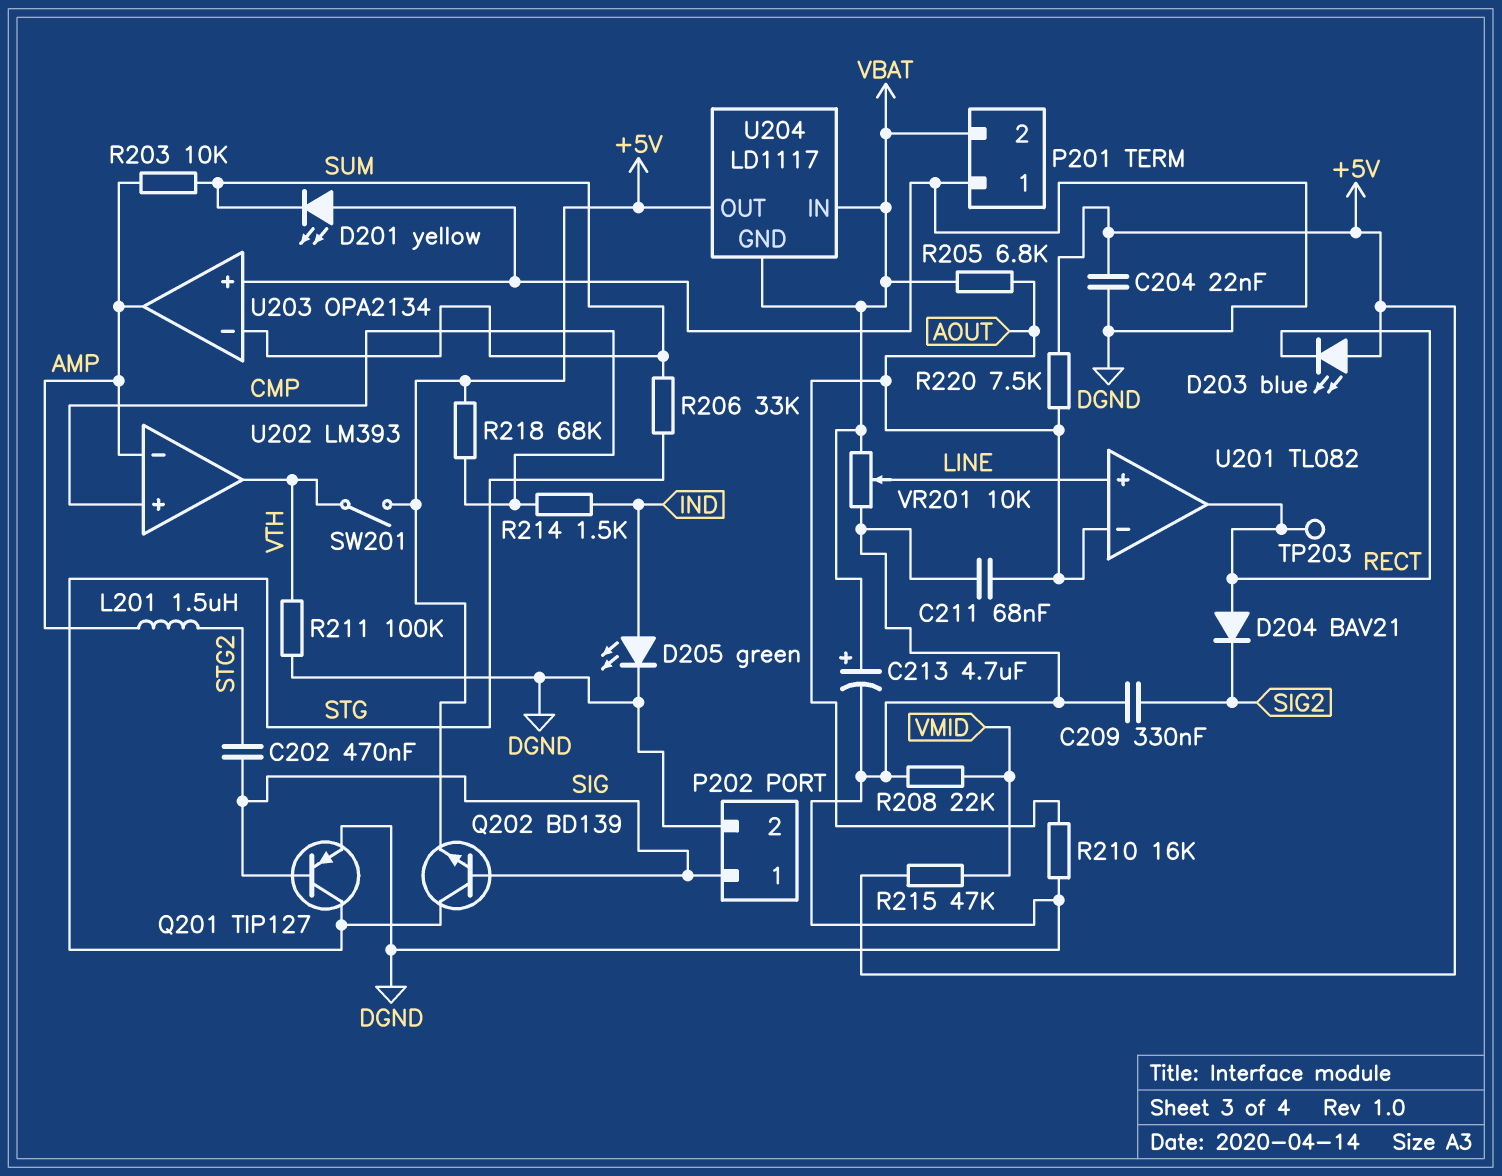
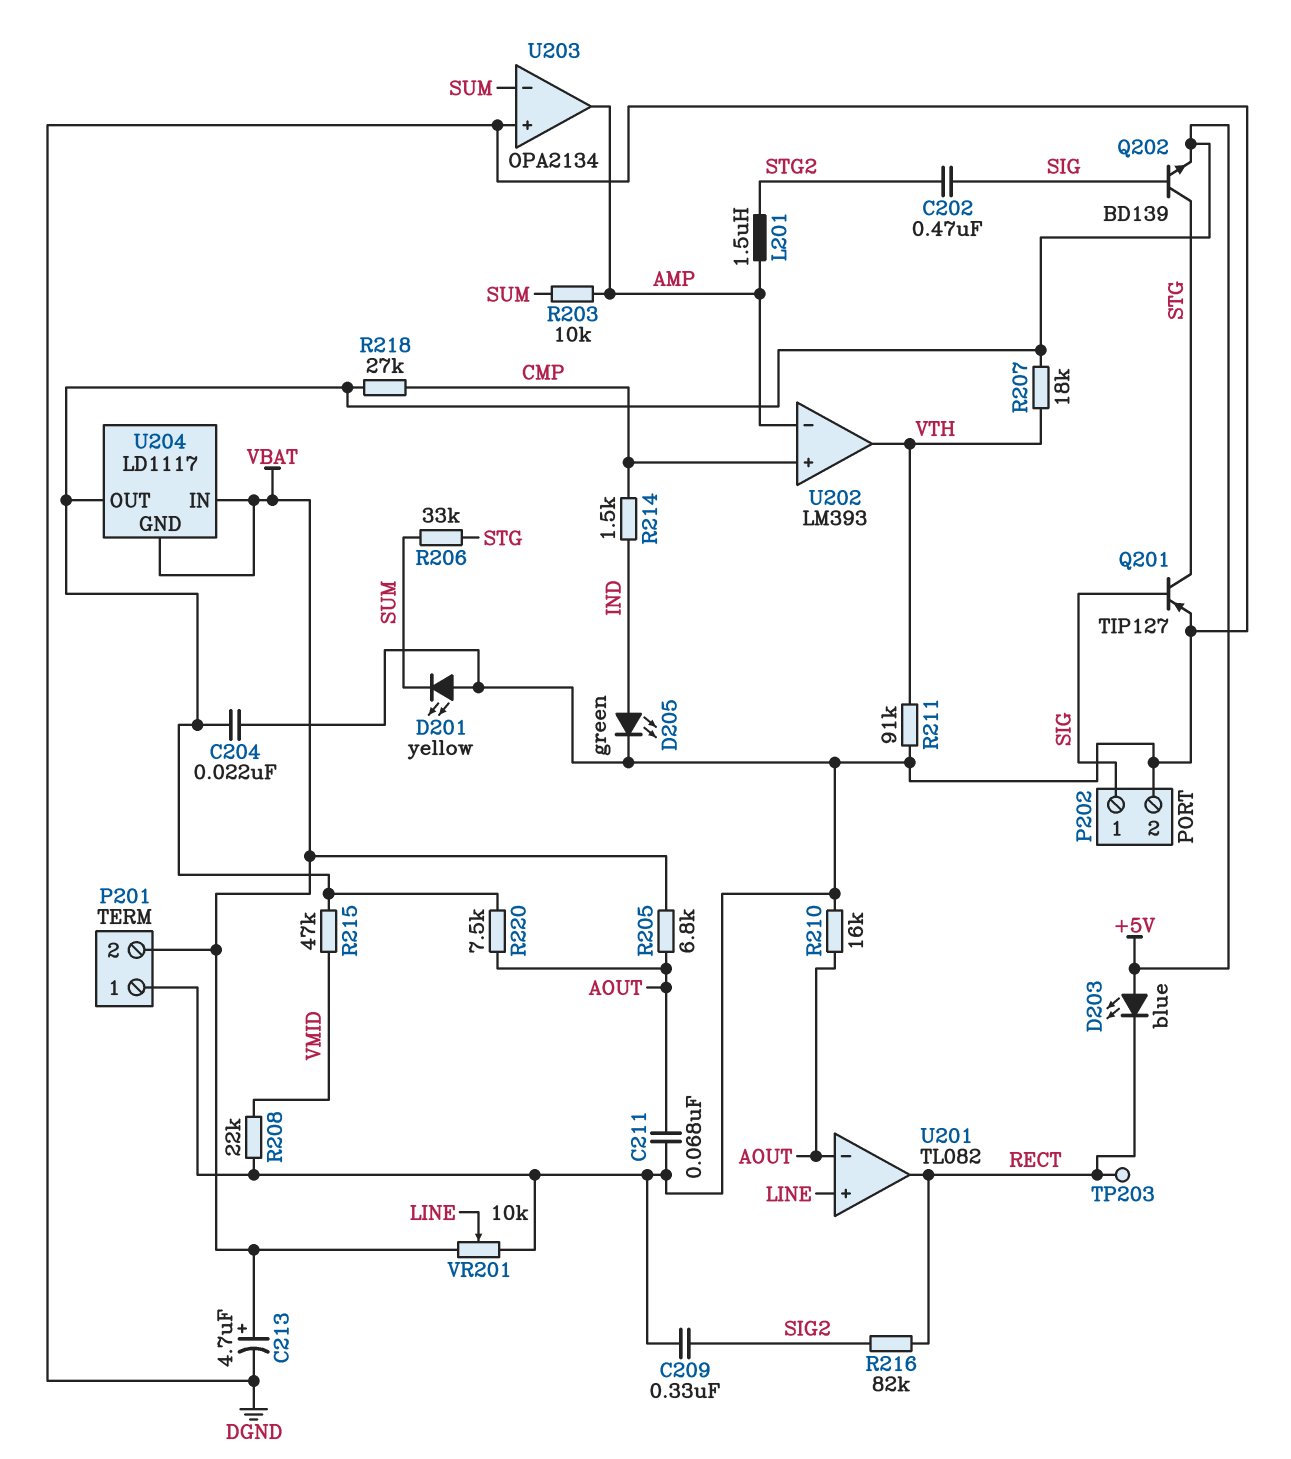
D204: diode BAV21 (A RECT, K SIG2) -> none
R207: none -> 18k (+5V, VTH)
R211: 100k (DGND, VTH) -> 91k (DGND, VTH)
R216: none -> 82k (RECT, SIG2)
R218: 68k (+5V, CMP) -> 27k (+5V, CMP)
SW201: switch (+5V, VTH) -> none

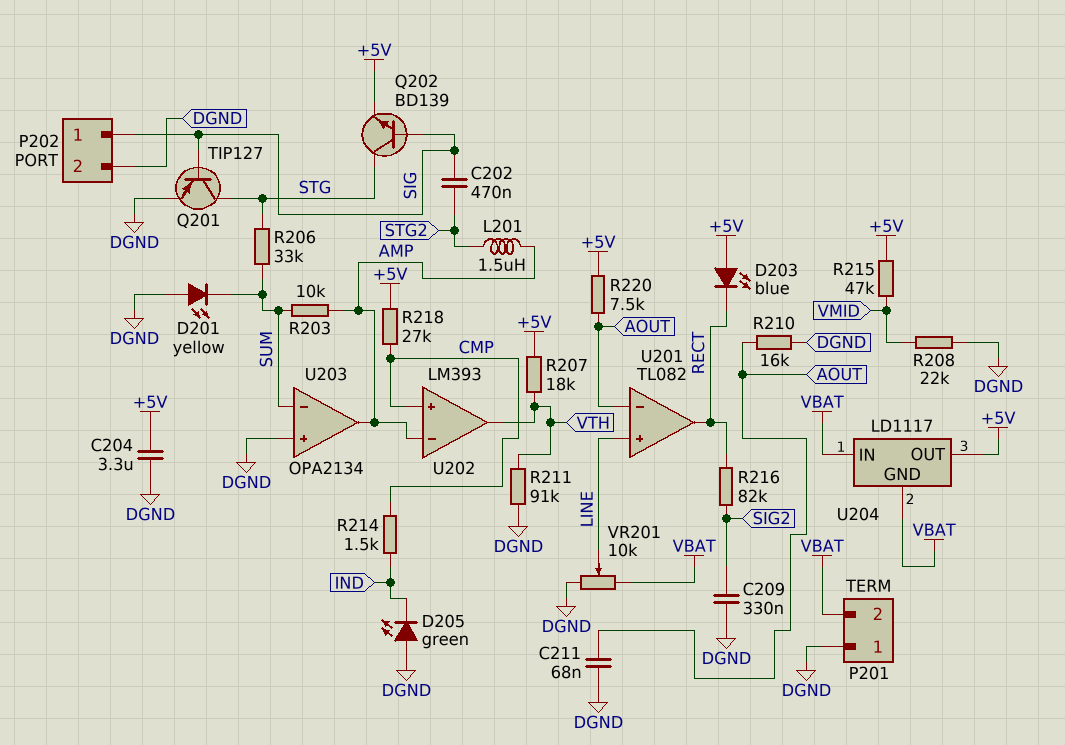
C204: 22nF (+5V, DGND) -> 3.3uF (+5V, DGND)
C213: 4.7uF (plus VBAT, minus DGND) -> none
D205: LED green (A IND, K DGND) -> LED green (A DGND, K IND)
R205: 6.8k (AOUT, VBAT) -> none
TP203: test point (RECT) -> none

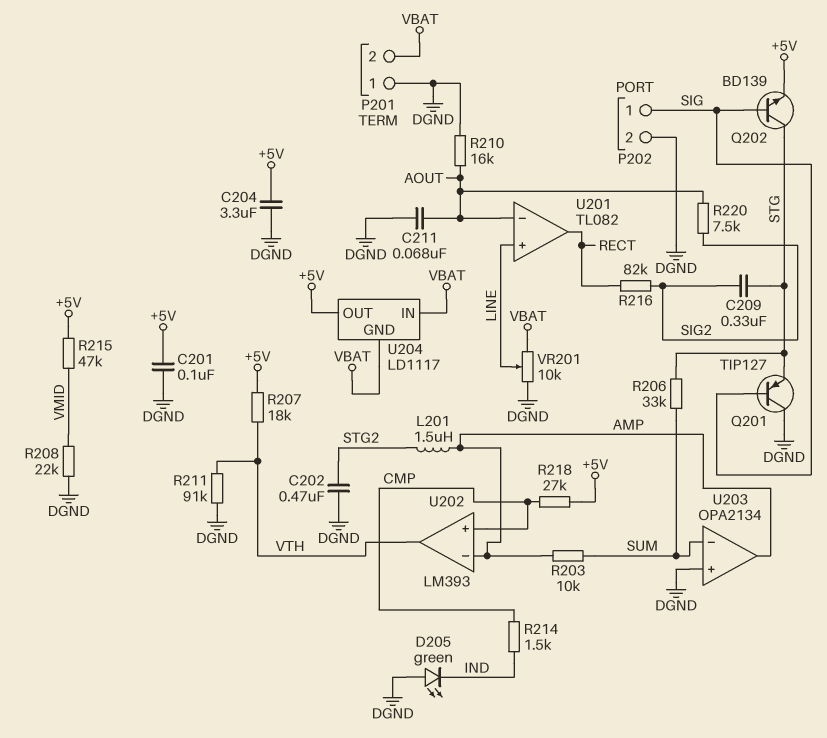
C201: none -> 100nF (+5V, DGND)
C202: 470nF (SIG, STG2) -> 470nF (DGND, STG2)
C209: 330nF (DGND, SIG2) -> 330nF (SIG2, STG)
D201: LED yellow (A DGND, K SUM) -> none
D203: LED blue (A +5V, K RECT) -> none
Q201: PNP TIP127 (B SIG, C STG, E DGND) -> PNP TIP127 (B SIG, C DGND, E STG)
R220: 7.5k (+5V, AOUT) -> 7.5k (AOUT, SIG2)

